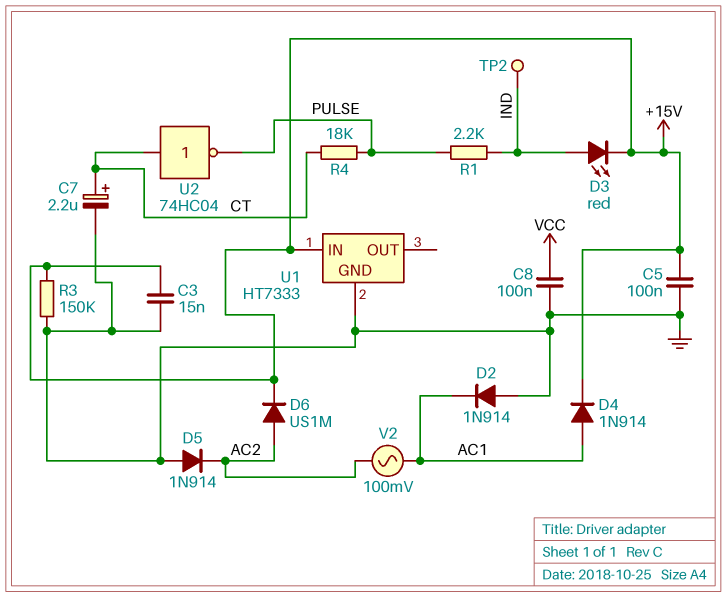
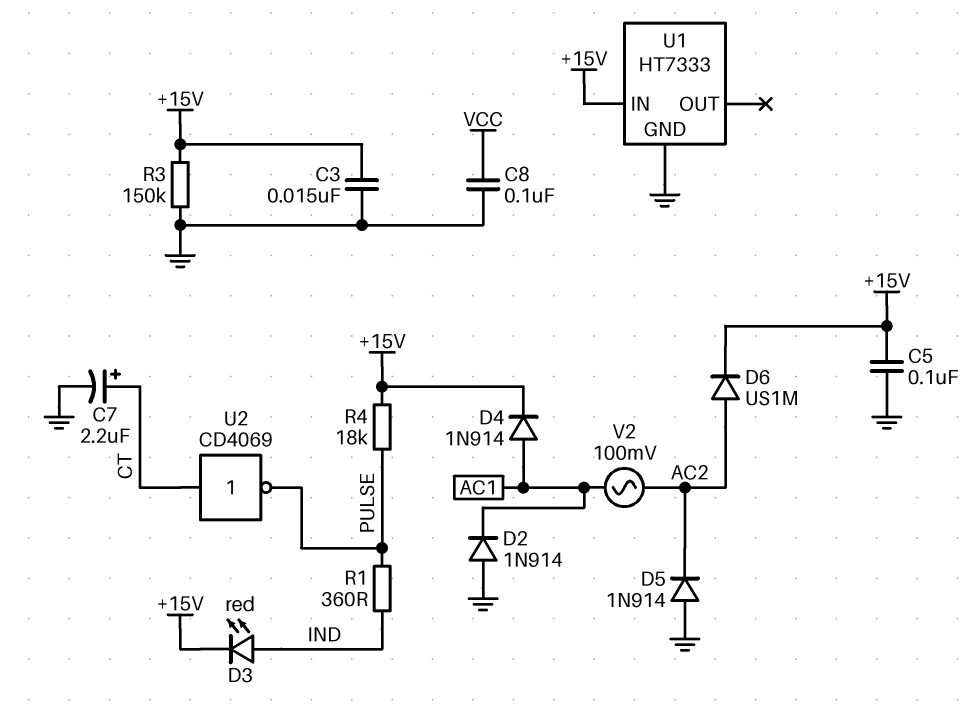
R1: 2.2k (IND, PULSE) -> 360 (IND, PULSE)
R4: 18k (CT, PULSE) -> 18k (+15V, PULSE)
TP2: test point (IND) -> none
U2: NOT 74HC04 (in CT, out PULSE) -> NOT CD4069 (in CT, out PULSE)

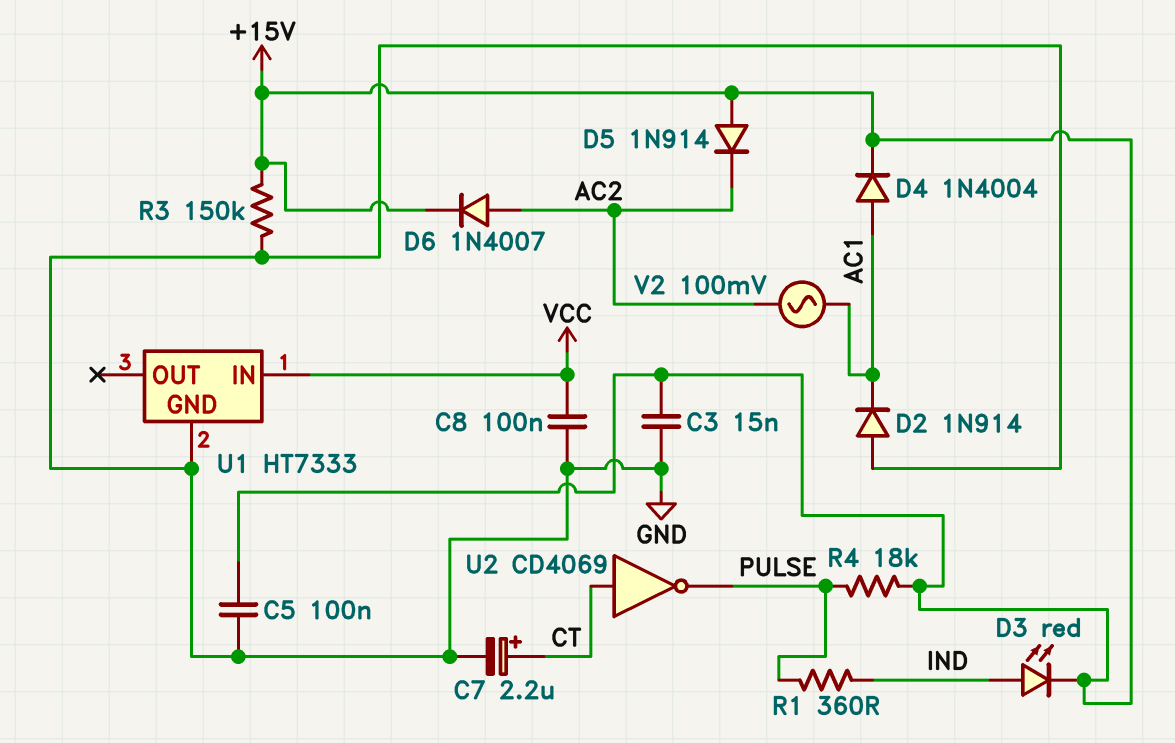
D4: diode 1N914 (A AC1, K +15V) -> diode 1N4004 (A AC1, K +15V)
D5: diode 1N914 (A GND, K AC2) -> diode 1N914 (A +15V, K AC2)
D6: diode US1M (A AC2, K +15V) -> diode 1N4007 (A AC2, K +15V)
U1 pin IN: +15V -> VCC

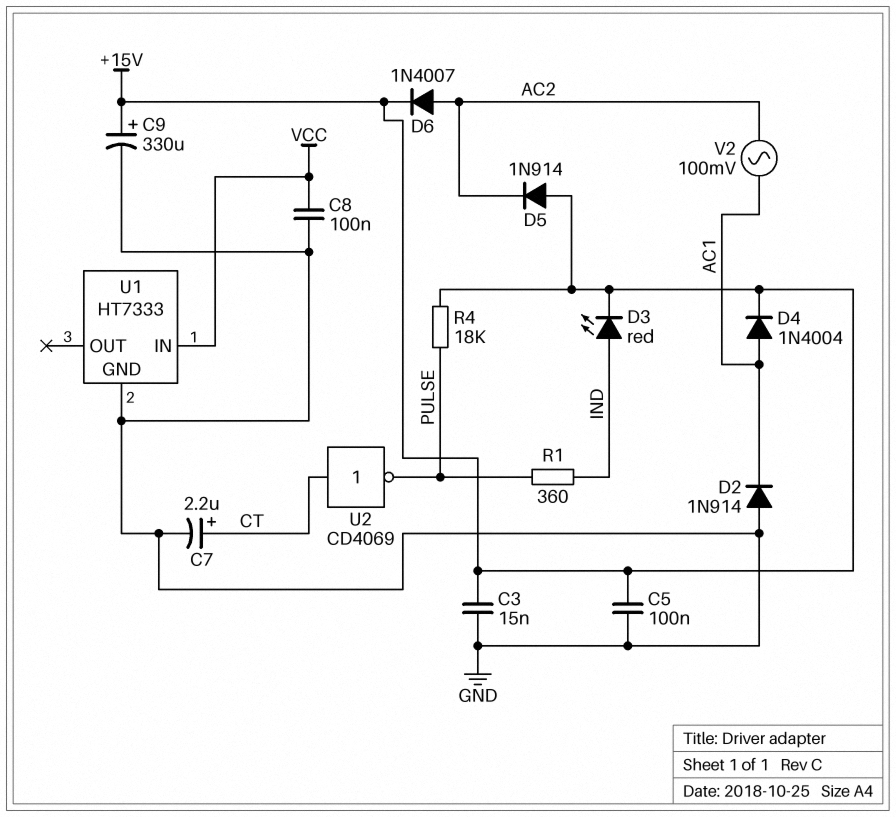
C9: none -> 330uF (plus +15V, minus GND)
R3: 150k (+15V, GND) -> none

